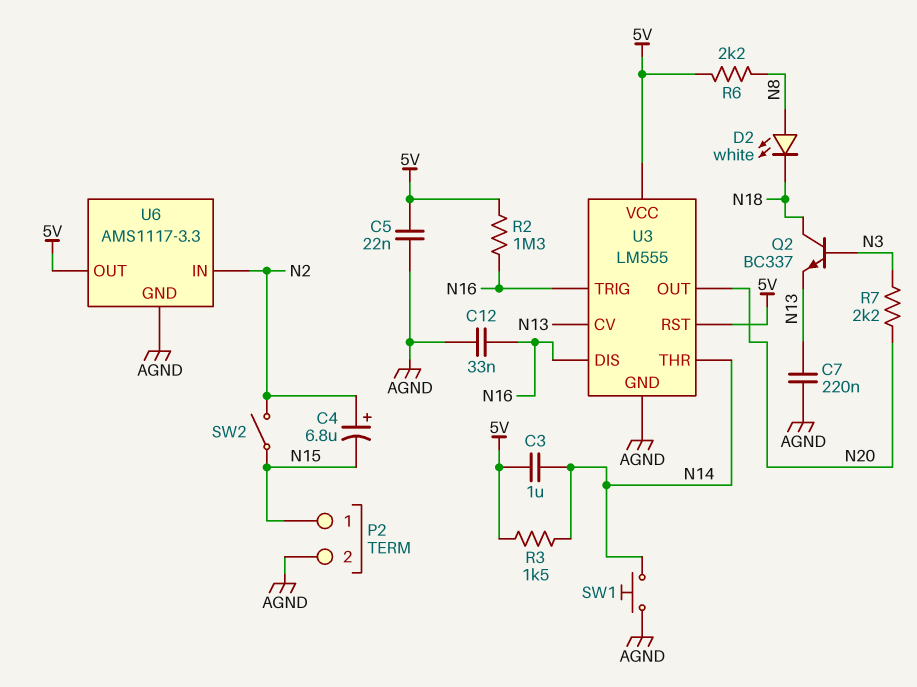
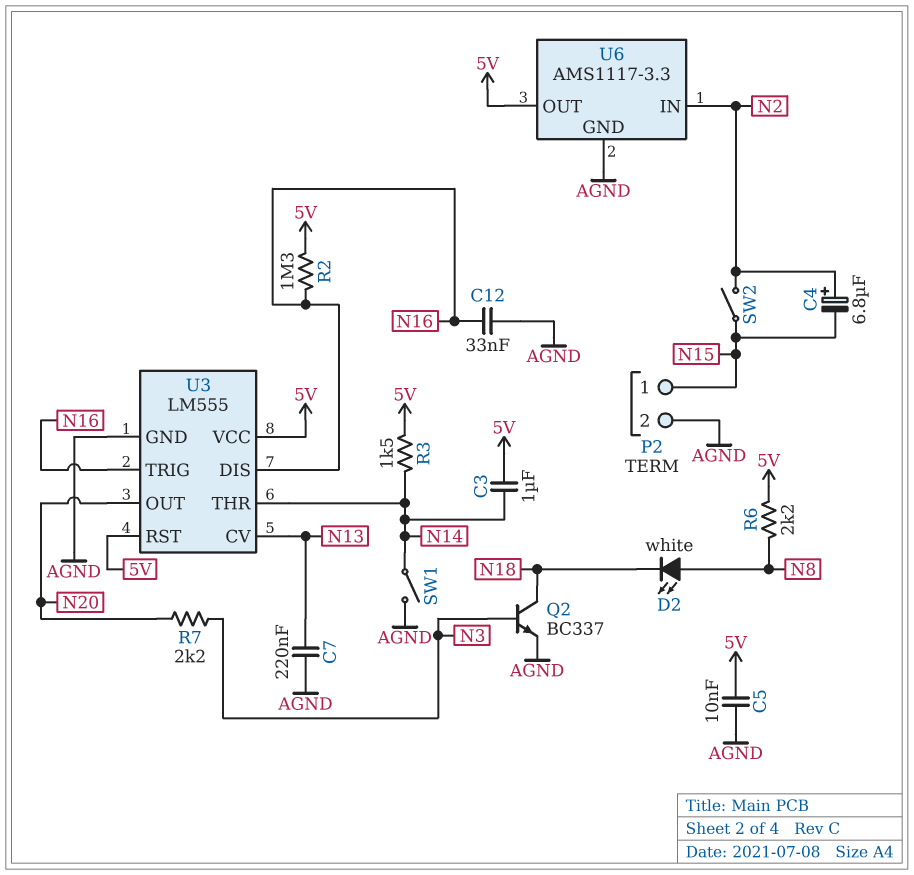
C5: 22nF (5V, AGND) -> 10nF (5V, AGND)
Q2: NPN BC337 (B N3, C N18, E N13) -> NPN BC337 (B N3, C N18, E AGND)
SW1: button (AGND, N14) -> switch (AGND, N14)

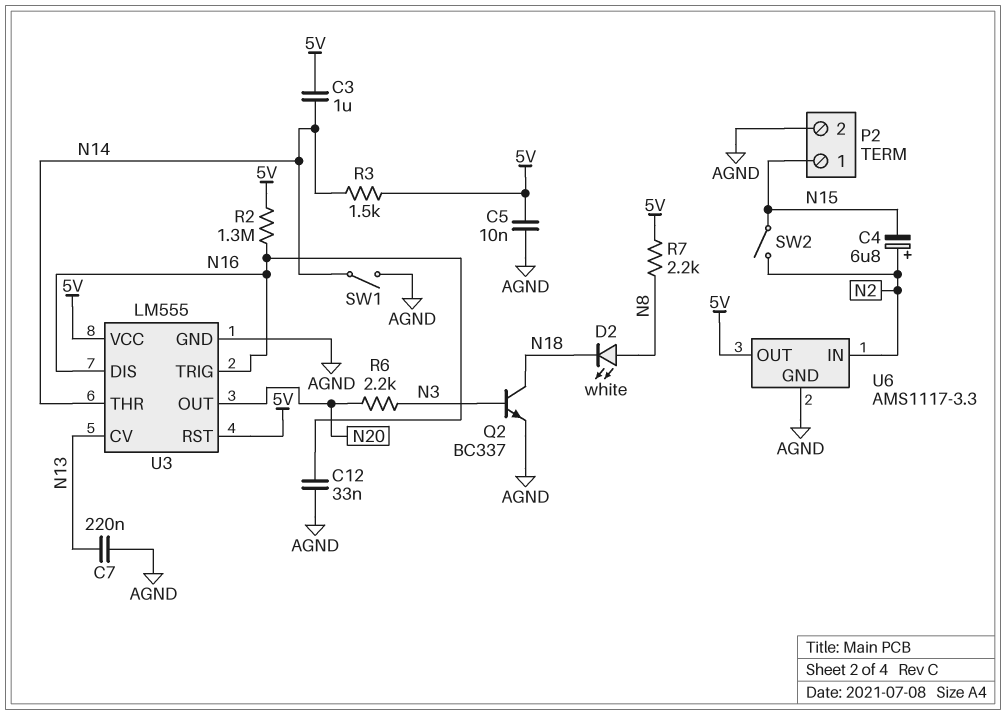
R6: 2.2k (5V, N8) -> 2.2k (N3, N20)
R7: 2.2k (N3, N20) -> 2.2k (5V, N8)

